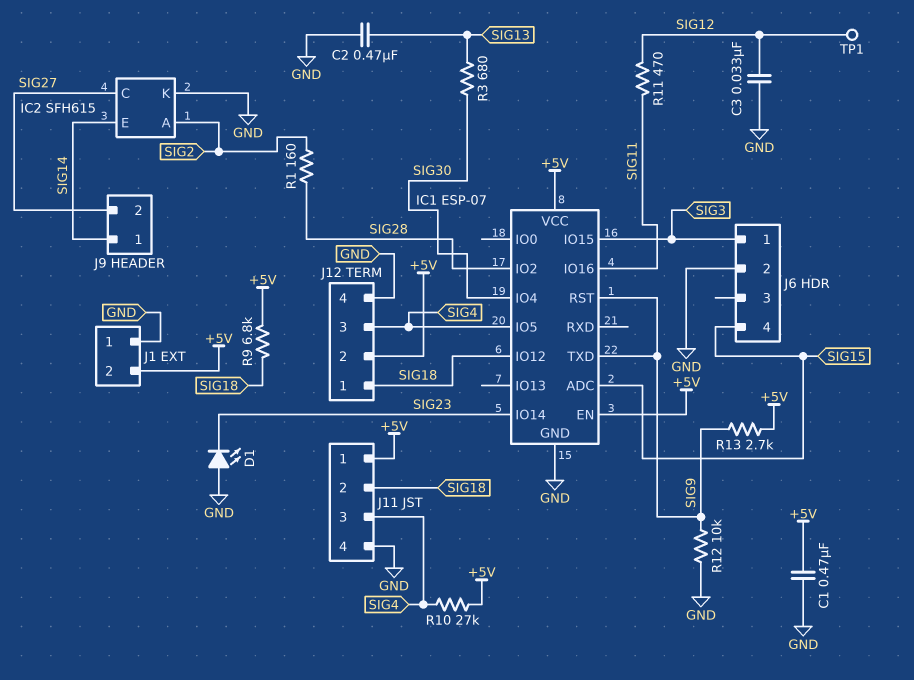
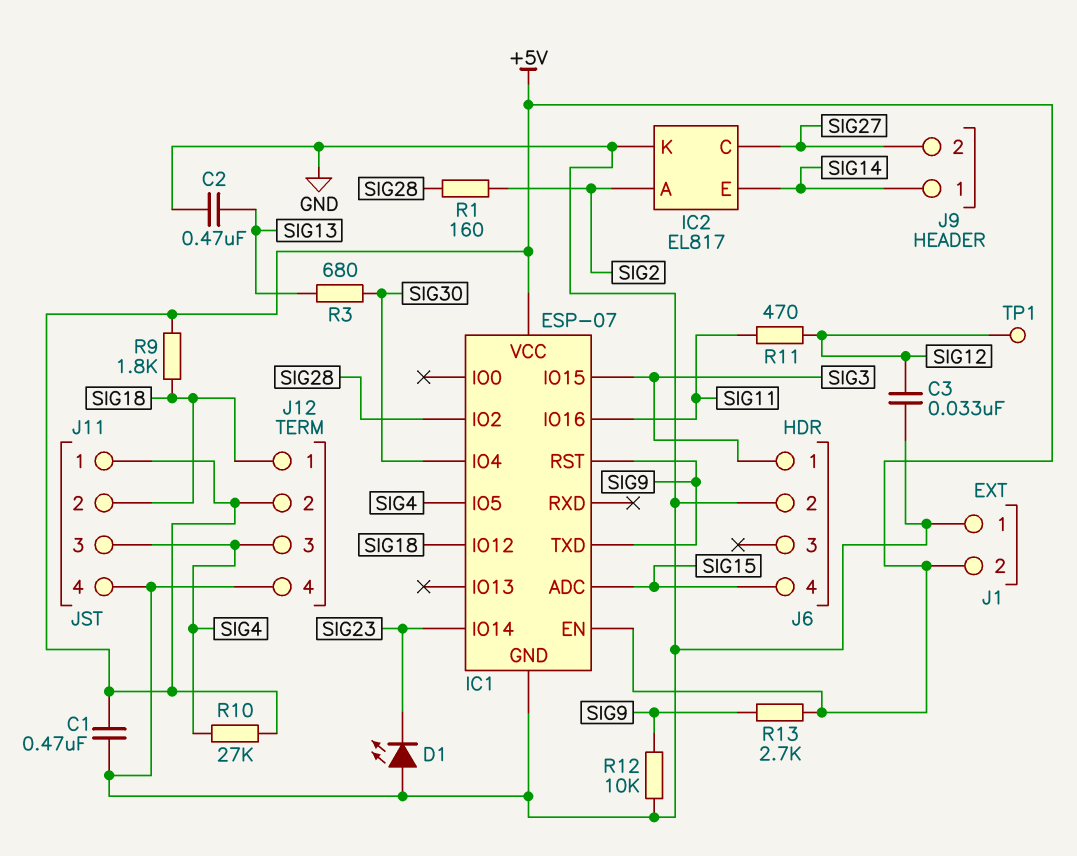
IC2: SFH615 -> EL817
R9: 6.8k (+5V, SIG18) -> 1.8k (+5V, SIG18)

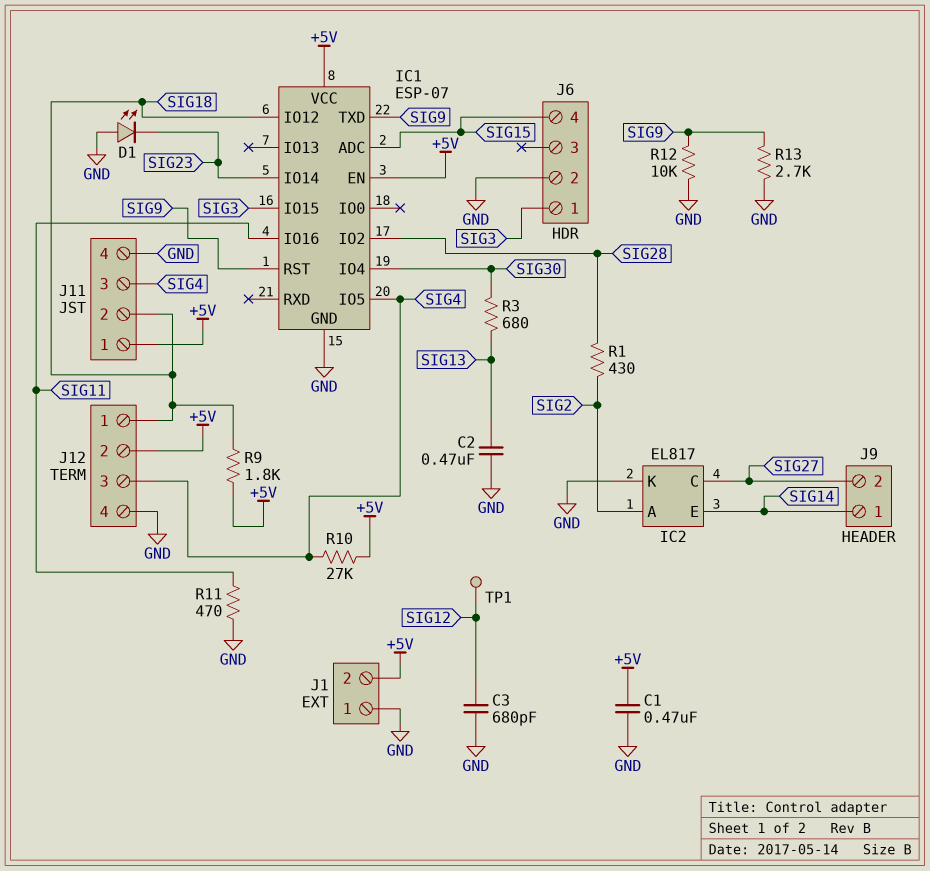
C3: 33nF (GND, SIG12) -> 680pF (GND, SIG12)
R1: 160 (SIG2, SIG28) -> 430 (SIG2, SIG28)
R11: 470 (SIG11, SIG12) -> 470 (GND, SIG11)
R13: 2.7k (+5V, SIG9) -> 2.7k (GND, SIG9)

